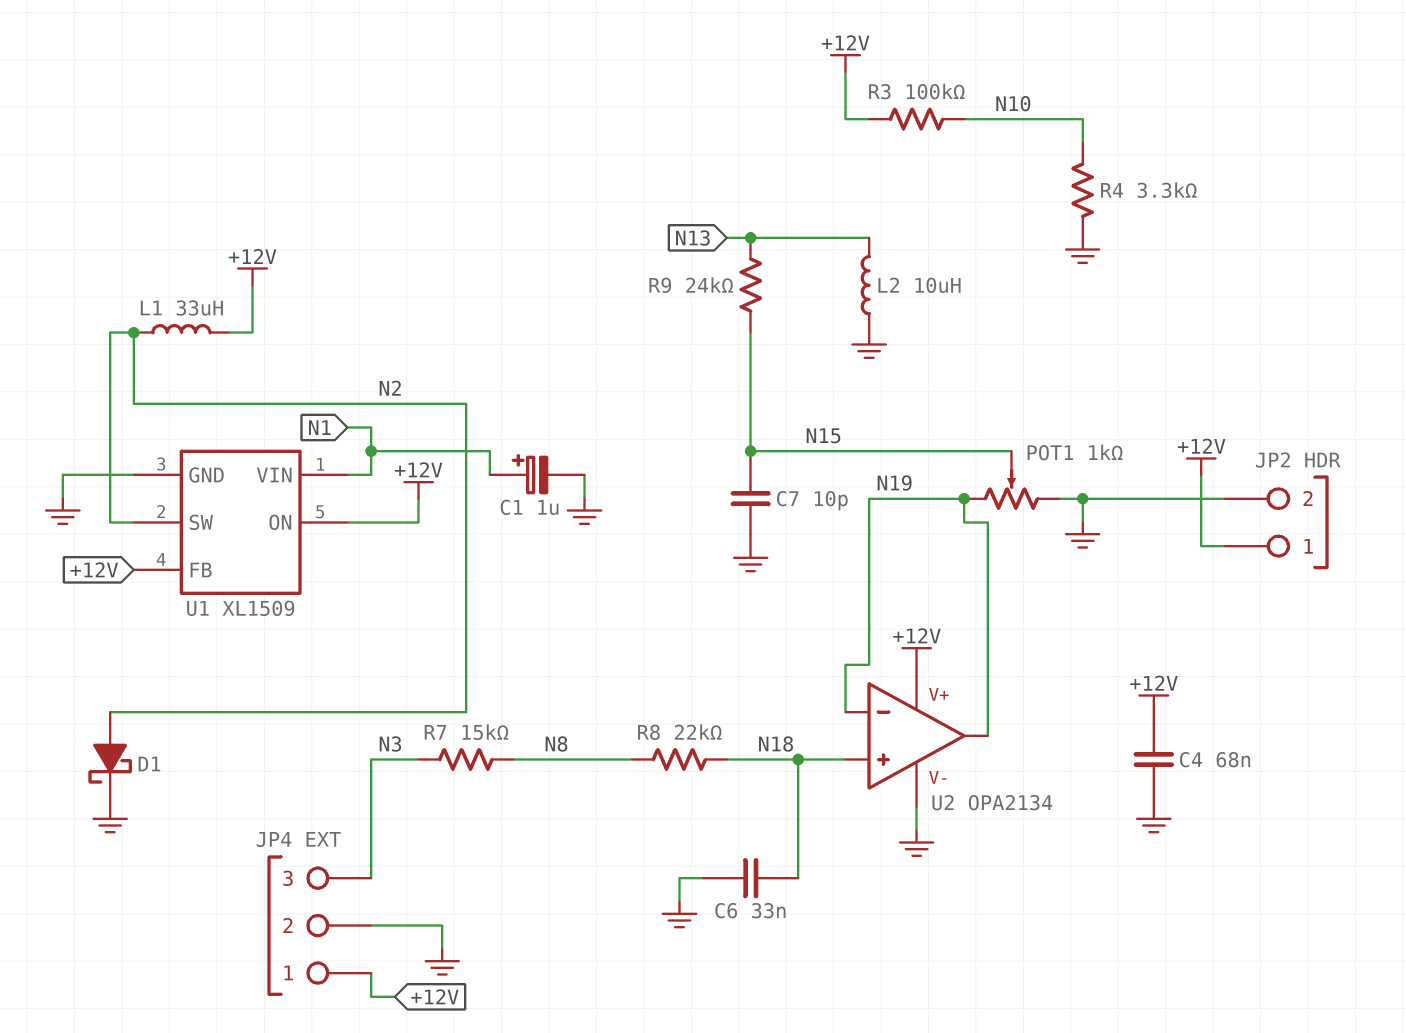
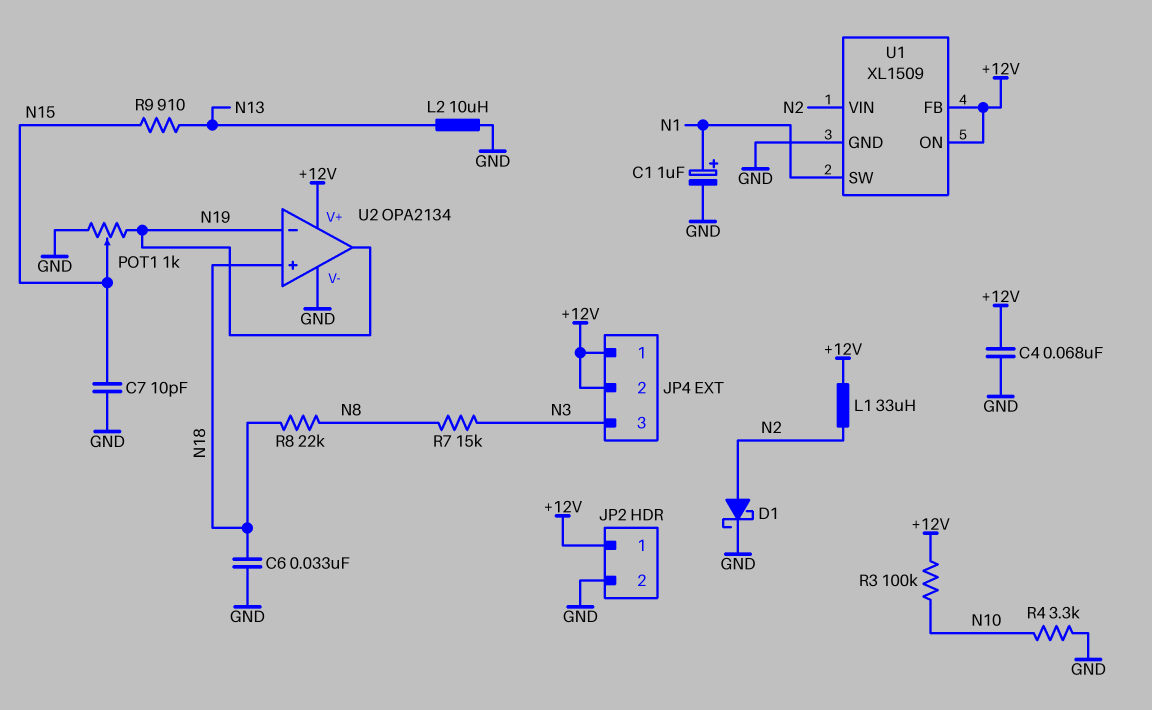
JP4 pin 2: GND -> +12V
R9: 24k (N13, N15) -> 910 (N13, N15)
U1 pin SW: N2 -> N1
U1 pin VIN: N1 -> N2

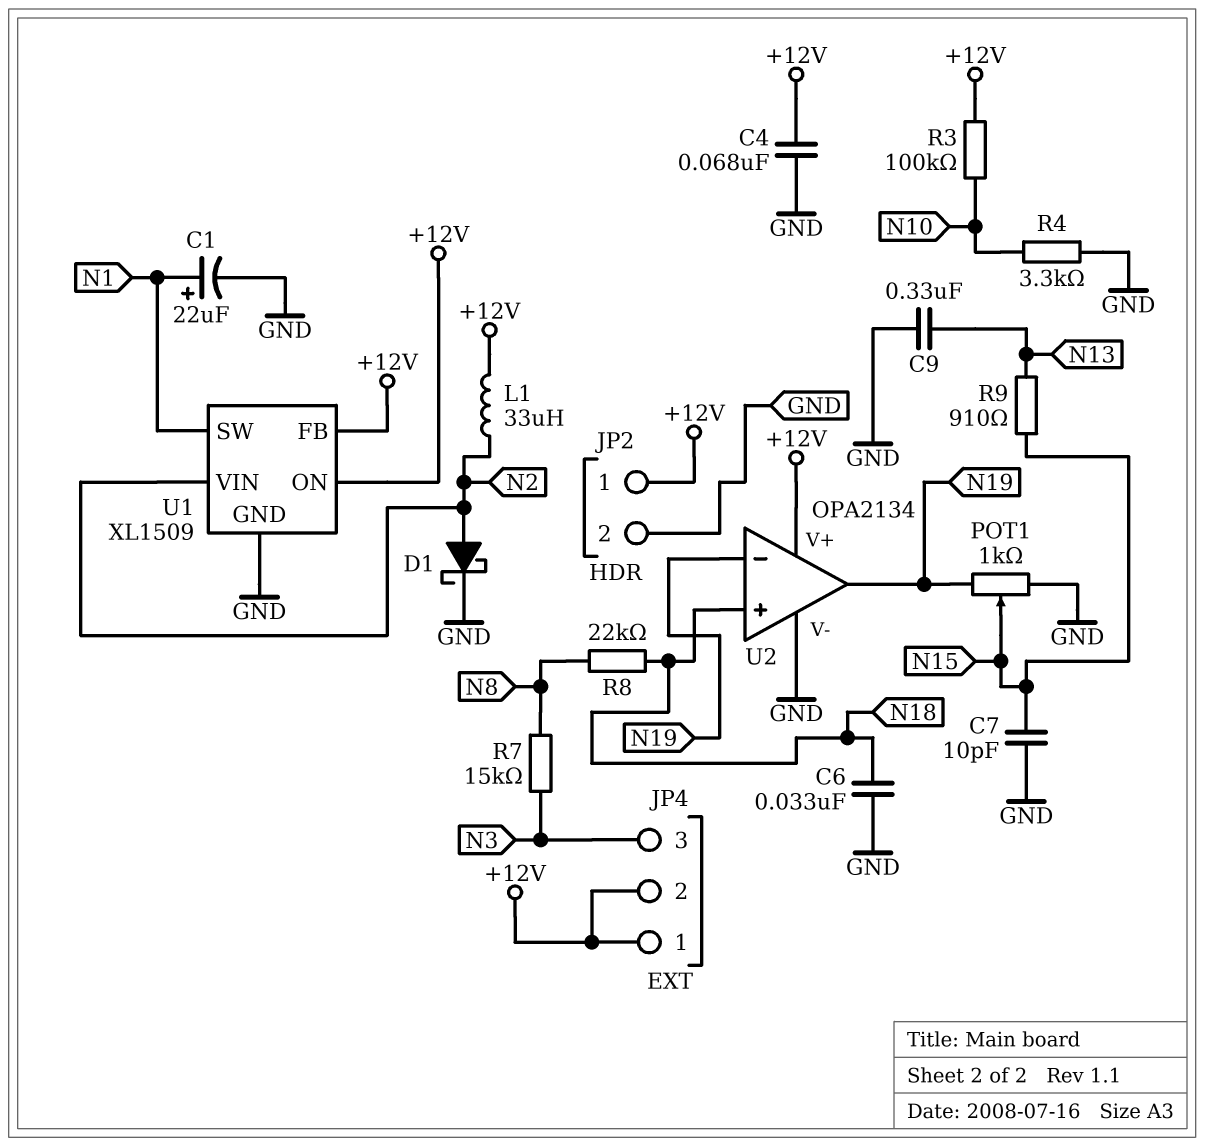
C1: 1uF (plus N1, minus GND) -> 22uF (plus N1, minus GND)
C9: none -> 330nF (GND, N13)
L2: 10uH (GND, N13) -> none

